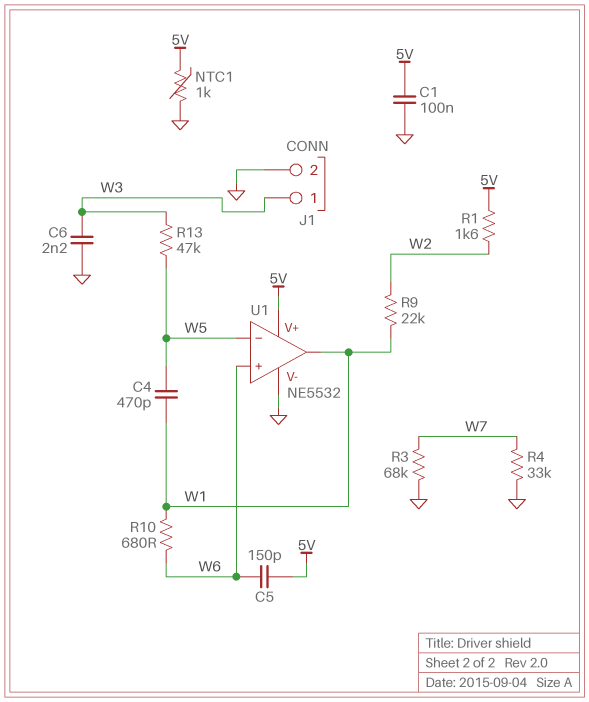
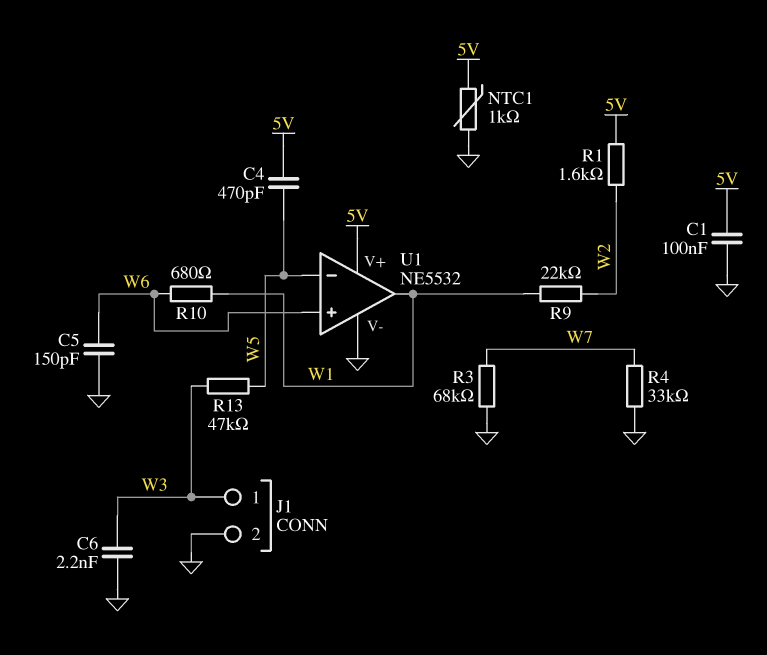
C4: 470pF (W1, W5) -> 470pF (5V, W5)
C5: 150pF (5V, W6) -> 150pF (GND, W6)

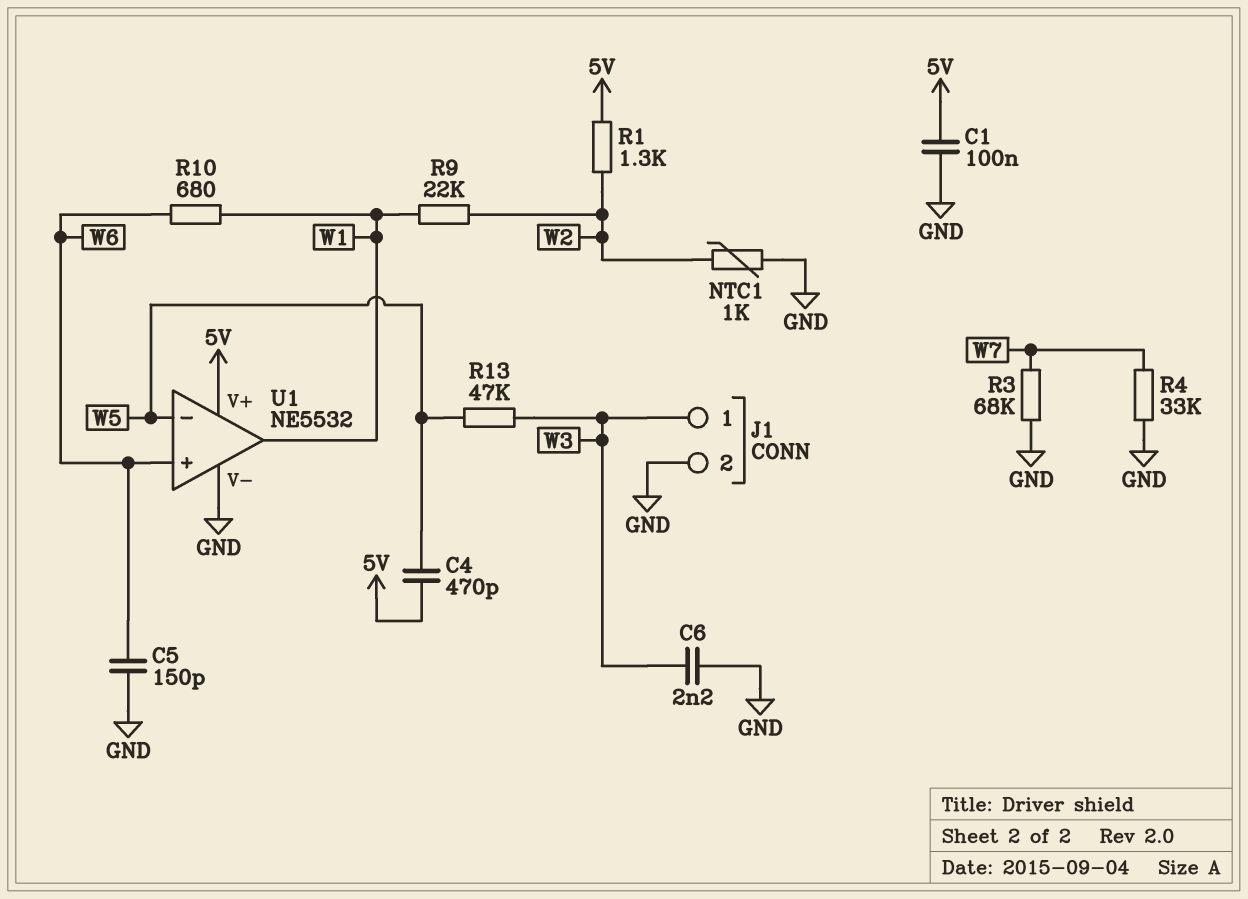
NTC1: 1k (5V, GND) -> 1k (GND, W2)
R1: 1.6k (5V, W2) -> 1.3k (5V, W2)

